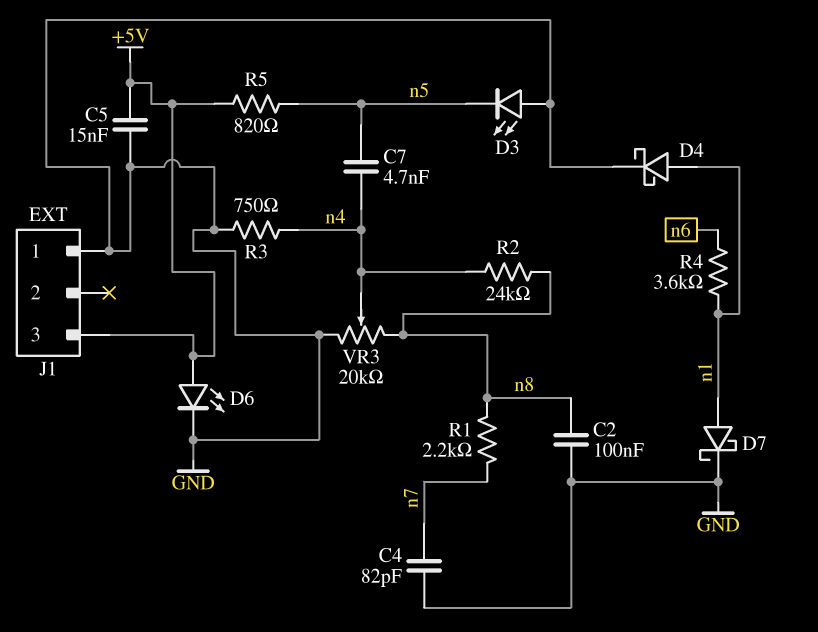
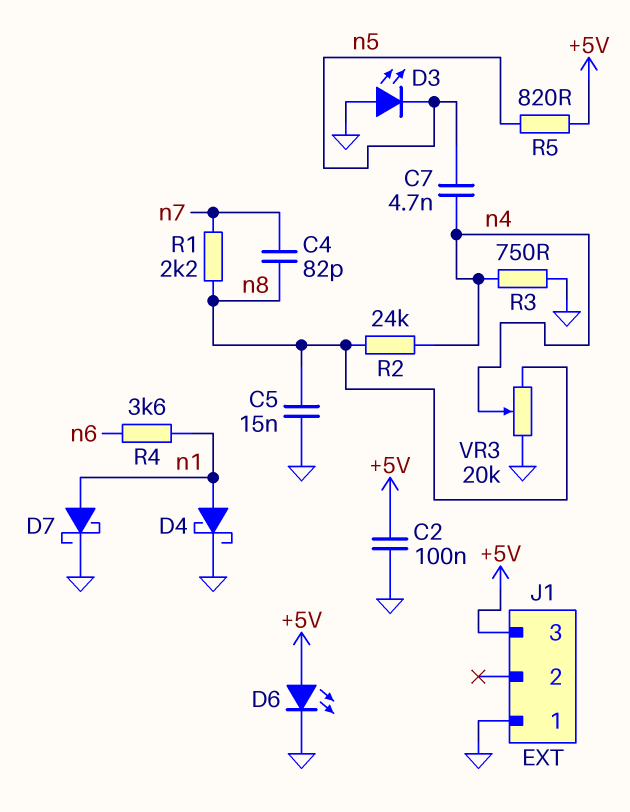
C2: 100nF (GND, n8) -> 100nF (+5V, GND)
C4: 82pF (GND, n7) -> 82pF (n7, n8)
C5: 15nF (+5V, GND) -> 15nF (GND, n8)

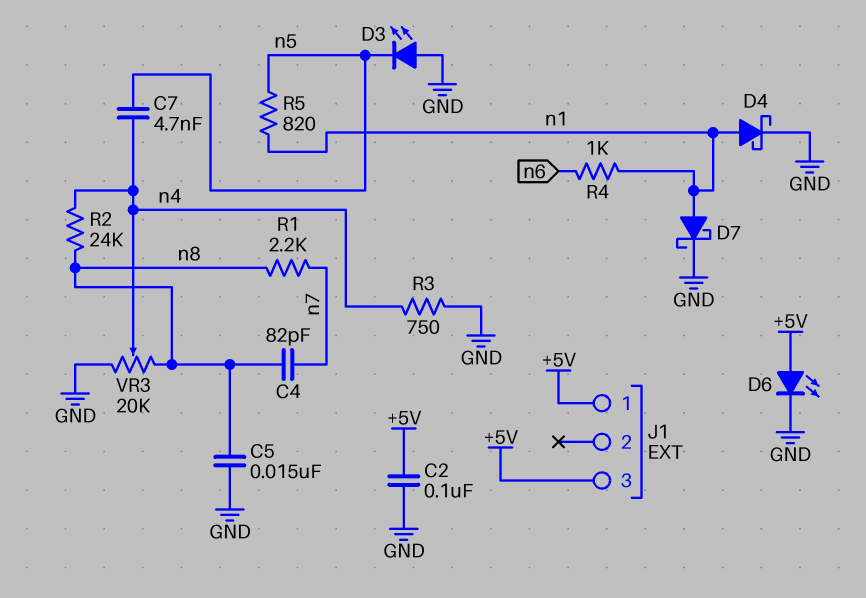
J1 pin 1: GND -> +5V
R4: 3.6k (n1, n6) -> 1k (n1, n6)
R5: 820 (+5V, n5) -> 820 (n1, n5)

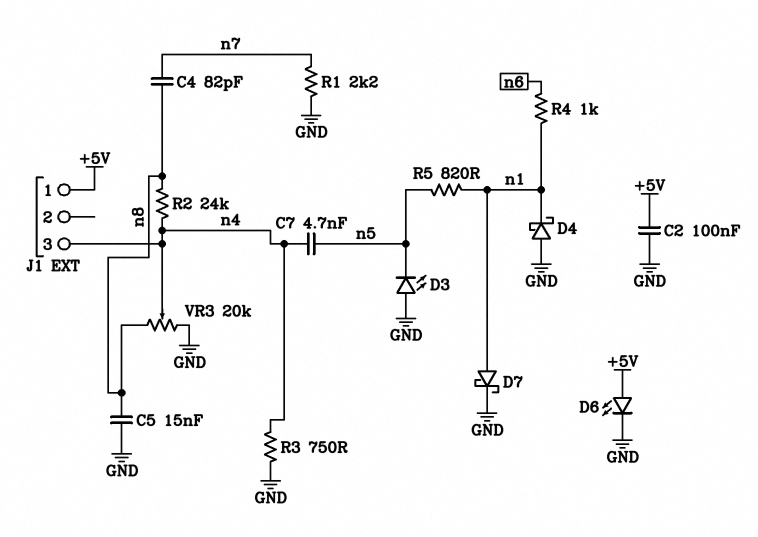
D4: schottky (A n1, K GND) -> schottky (A GND, K n1)
J1 pin 3: +5V -> n4
R1: 2.2k (n7, n8) -> 2.2k (GND, n7)

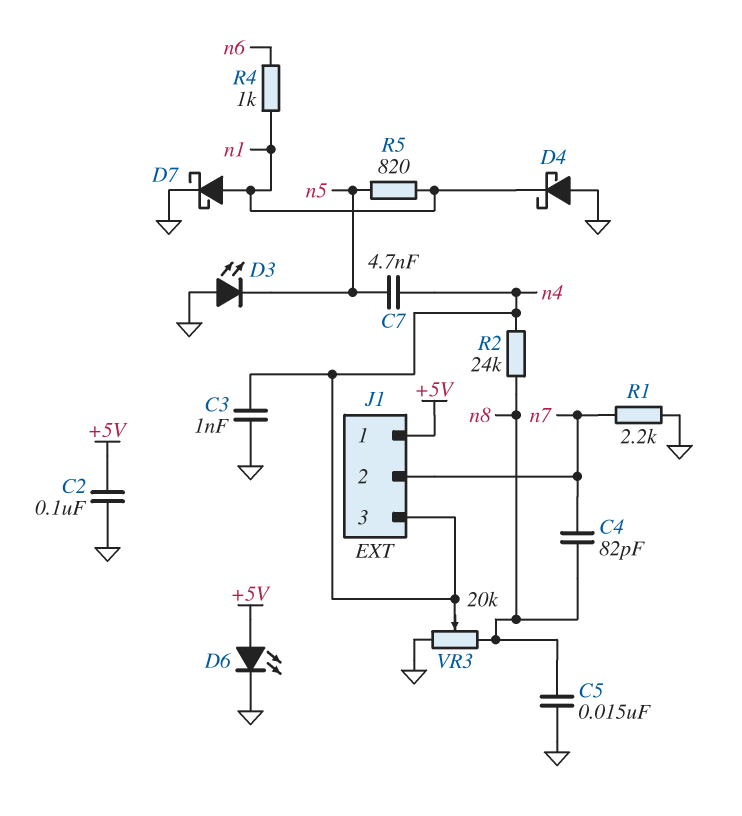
C3: none -> 1nF (GND, n4)
J1 pin 2: none -> n7
R3: 750 (GND, n4) -> none

